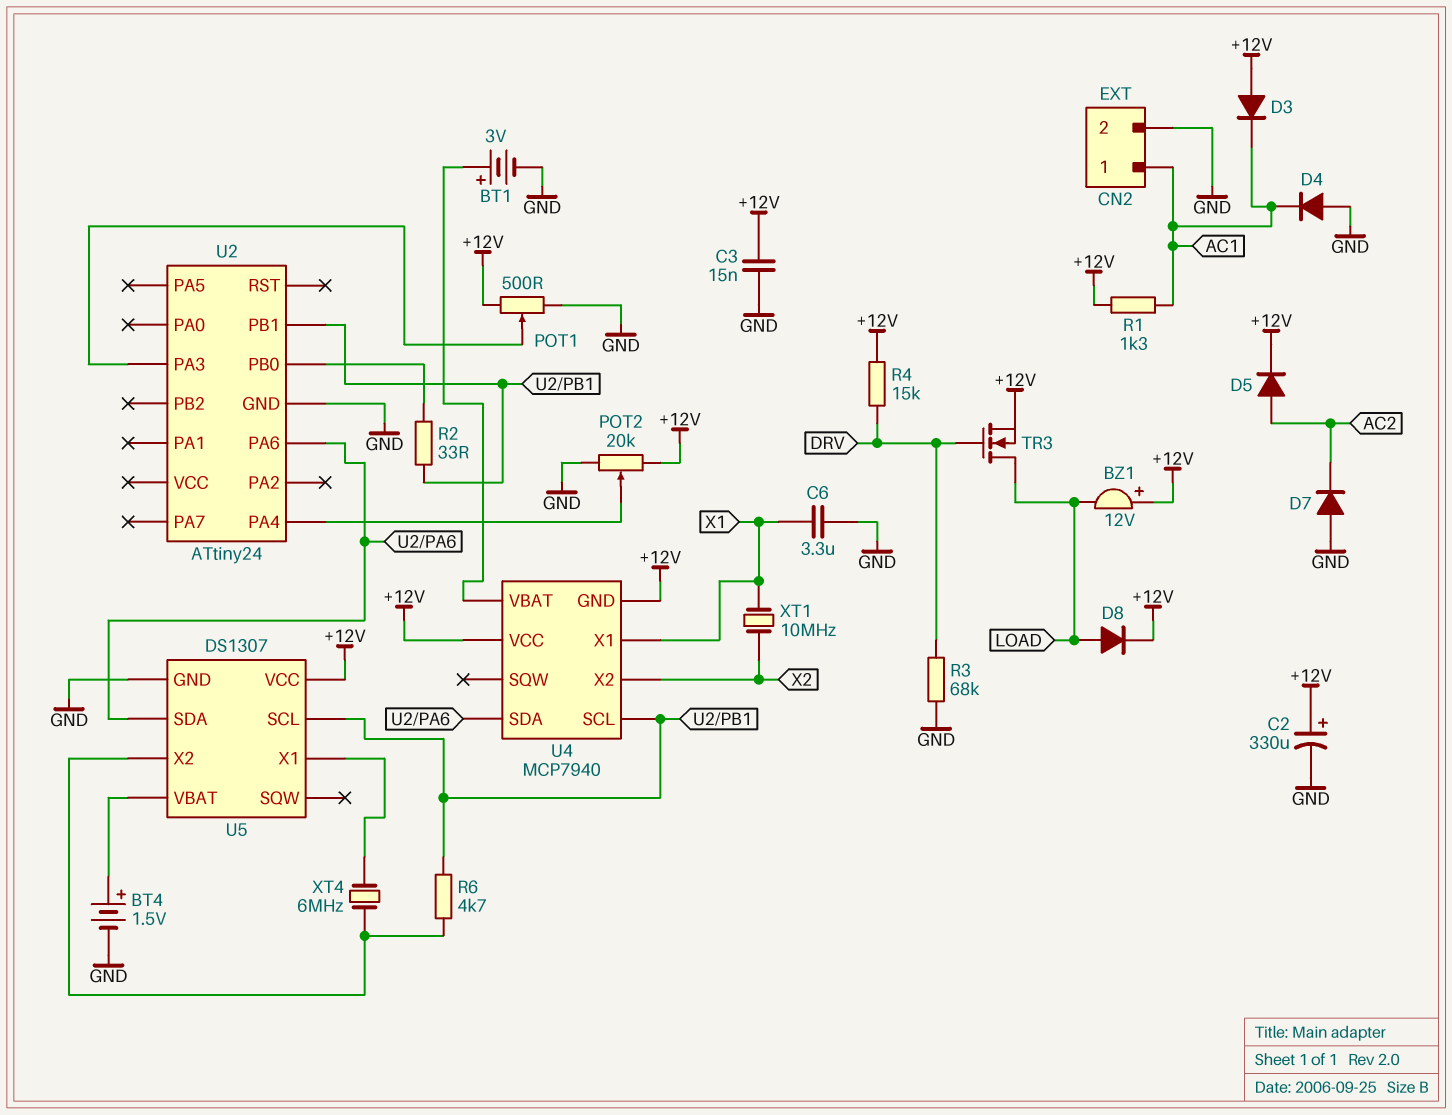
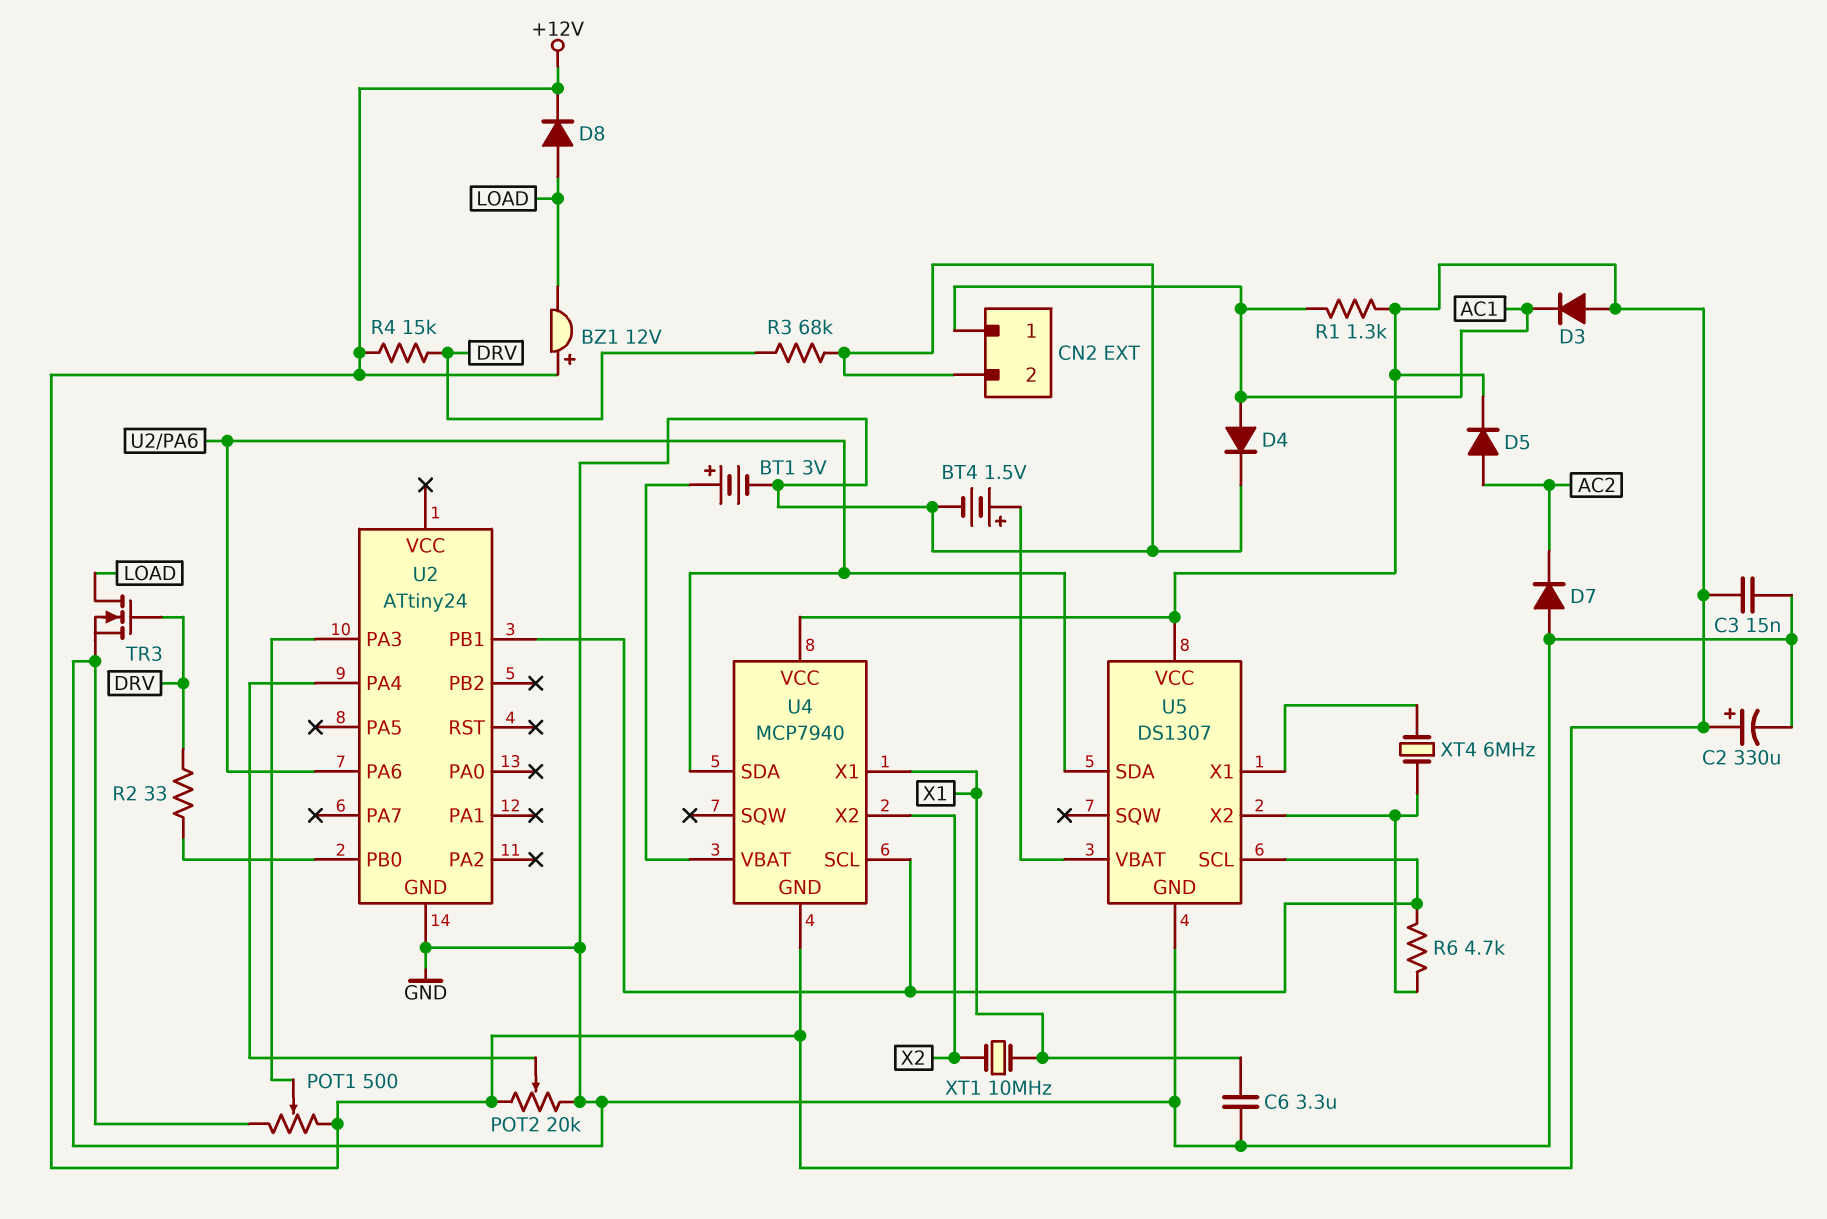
D4: diode (A GND, K AC1) -> diode (A AC1, K GND)
R2: 33 (U2/PB0, U2/PB1) -> 33 (DRV, U2/PB0)
TR3: NMOS (G DRV, D LOAD, S +12V) -> NMOS (G DRV, D LOAD, S GND)

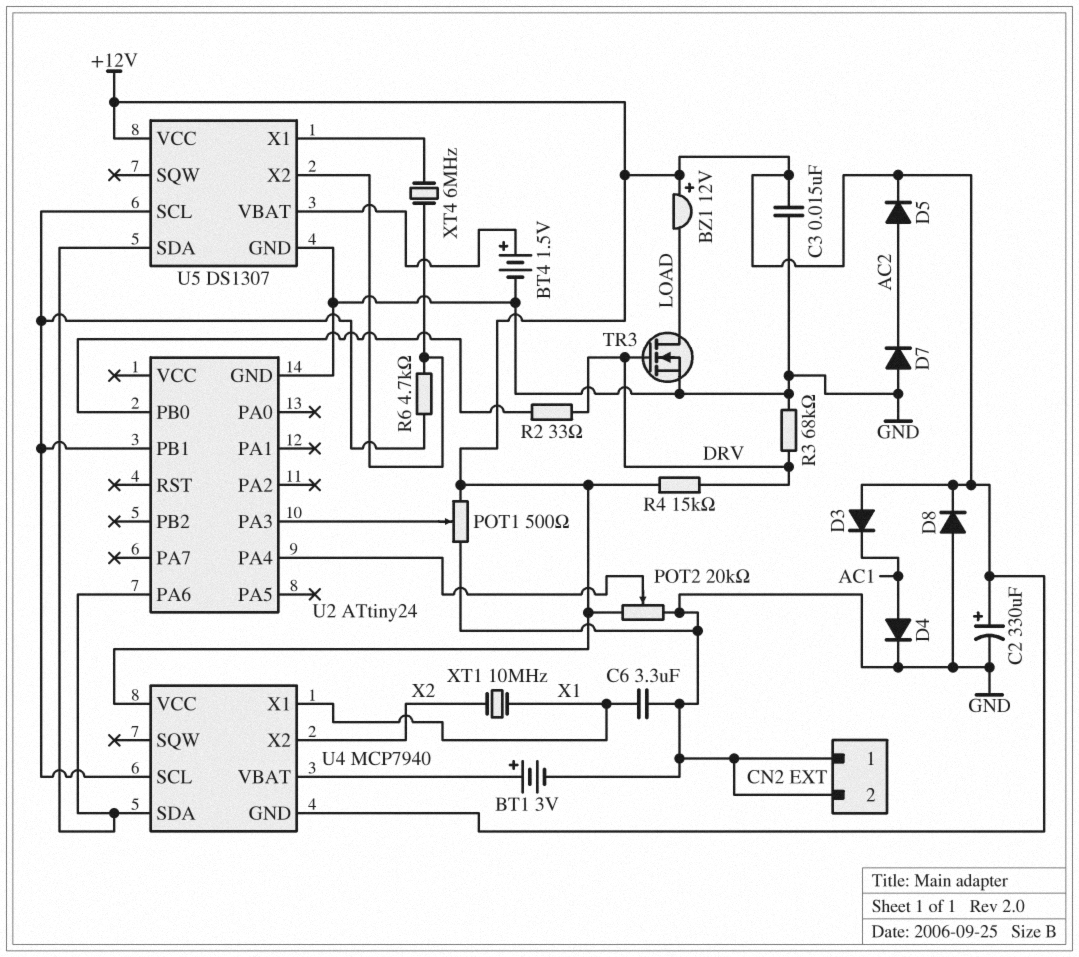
CN2 pin 1: AC1 -> GND
D8: diode (A LOAD, K +12V) -> diode (A GND, K +12V)
R1: 1.3k (+12V, AC1) -> none

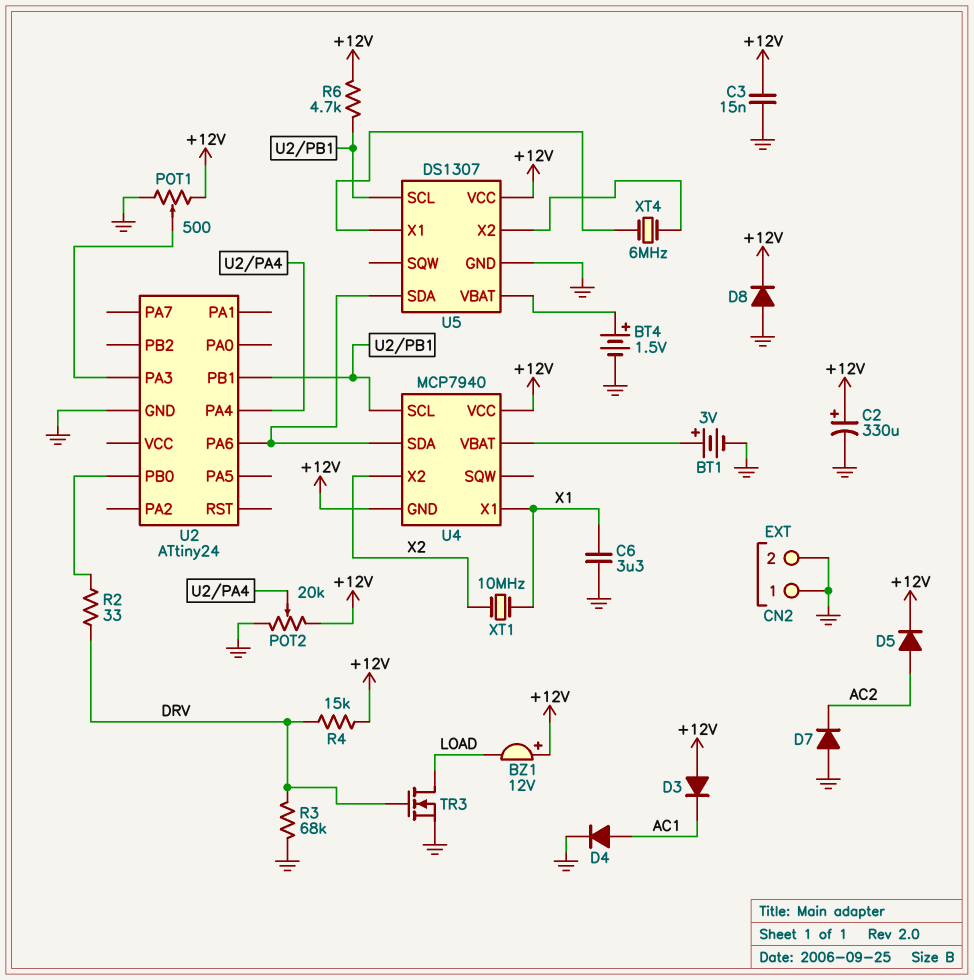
R6: 4.7k (U2/PB1, U5/X2) -> 4.7k (+12V, U2/PB1)

